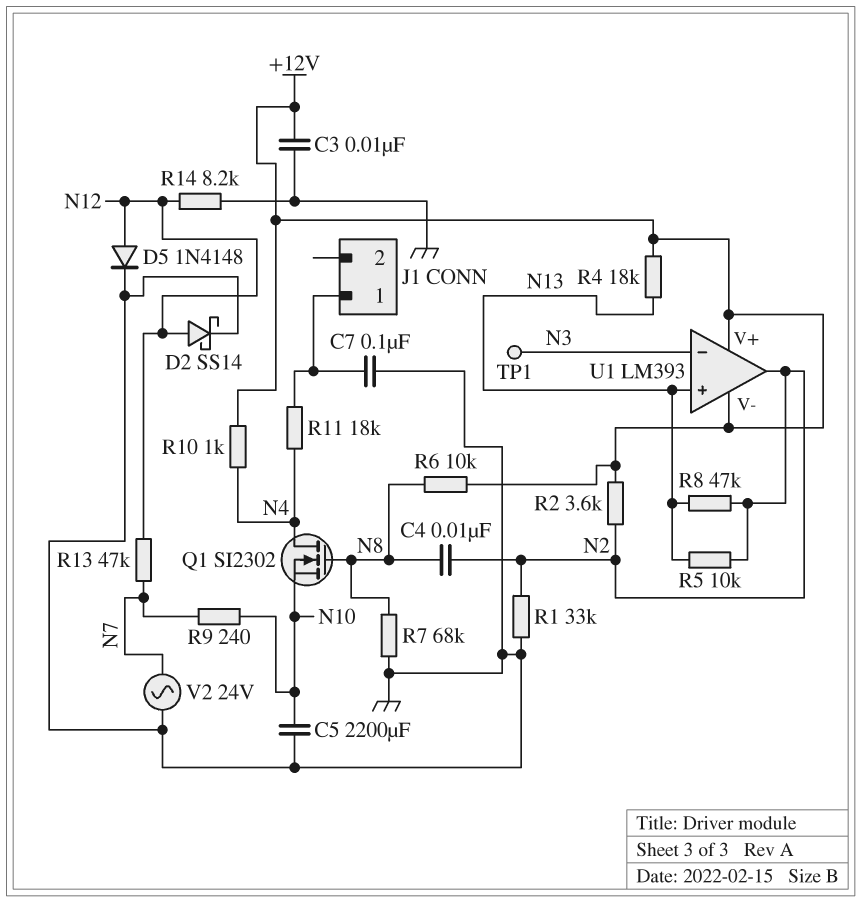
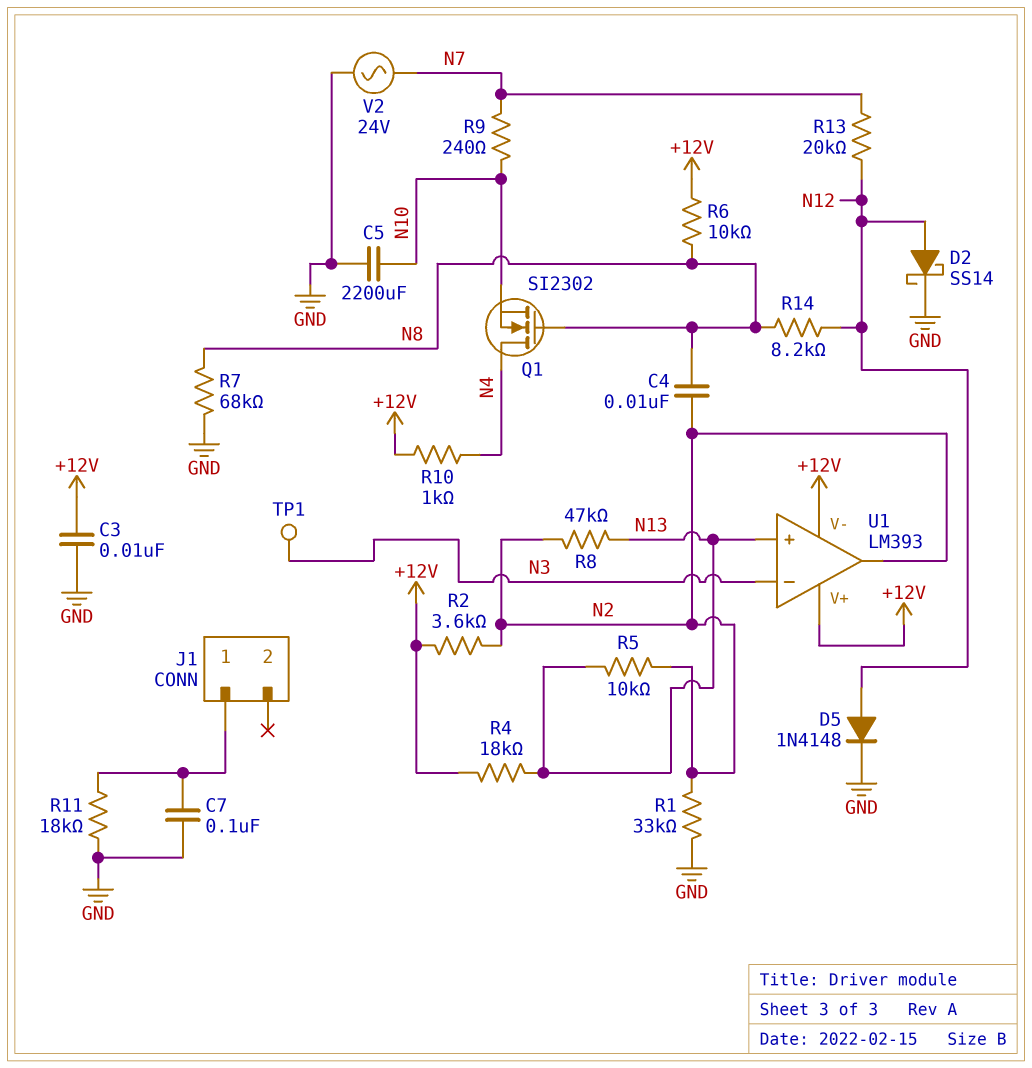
R11: 18k (J1/1, N4) -> 18k (GND, J1/1)
R13: 47k (N7, N12) -> 20k (N7, N12)
R14: 8.2k (GND, N12) -> 8.2k (N8, N12)

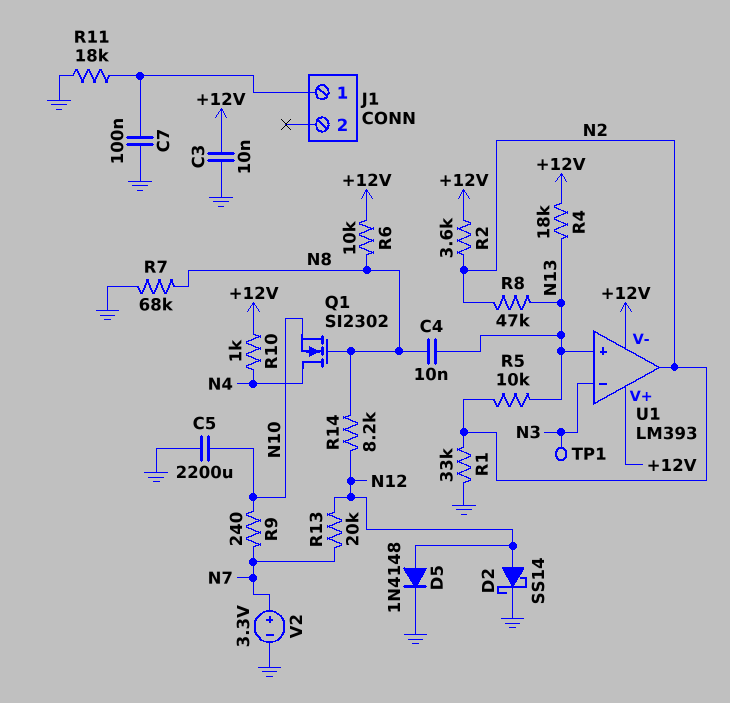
C4: 10nF (N2, N8) -> 10nF (N8, N13)
V2: AC 24V (GND, N7) -> 3.3V (plus N7, minus GND)

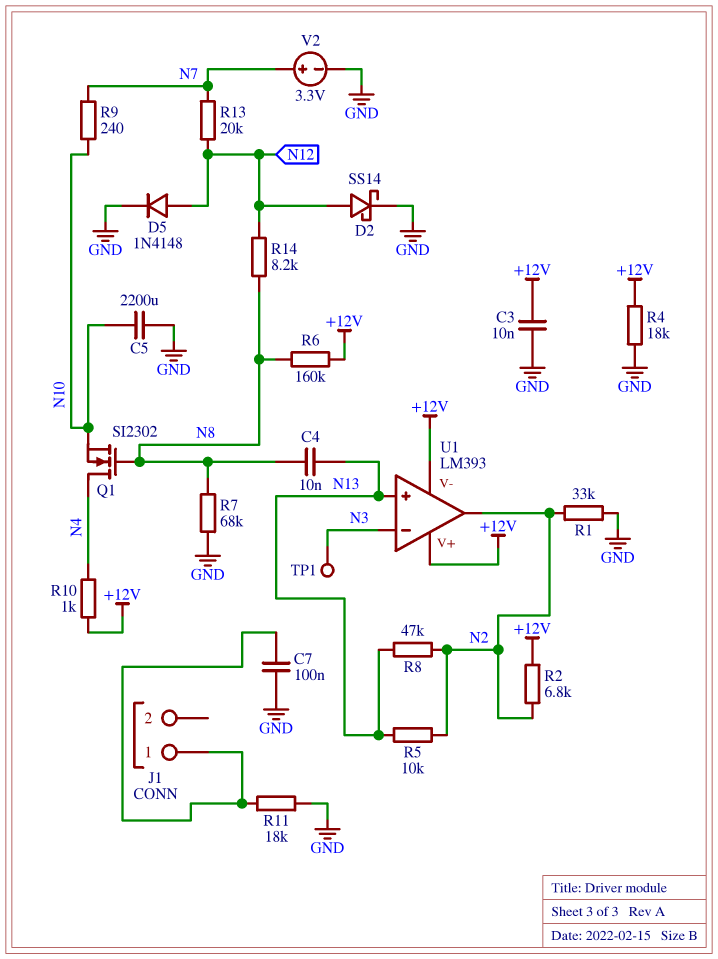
R2: 3.6k (+12V, N2) -> 6.8k (+12V, N2)
R4: 18k (+12V, N13) -> 18k (+12V, GND)
R6: 10k (+12V, N8) -> 160k (+12V, N8)

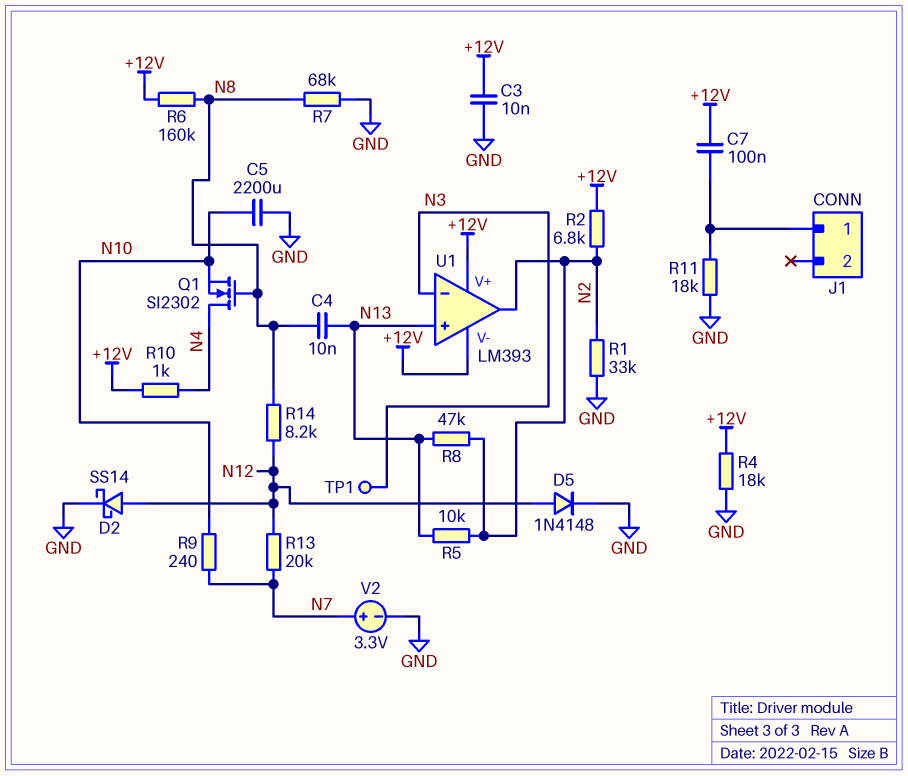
C7: 100nF (GND, J1/1) -> 100nF (+12V, J1/1)

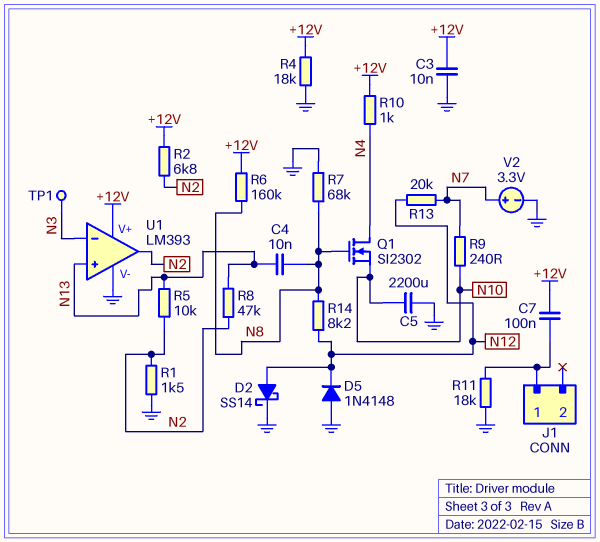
D5: diode 1N4148 (A N12, K GND) -> diode 1N4148 (A GND, K N12)
R1: 33k (GND, N2) -> 1.5k (GND, N2)
U1 pin V-: +12V -> GND

